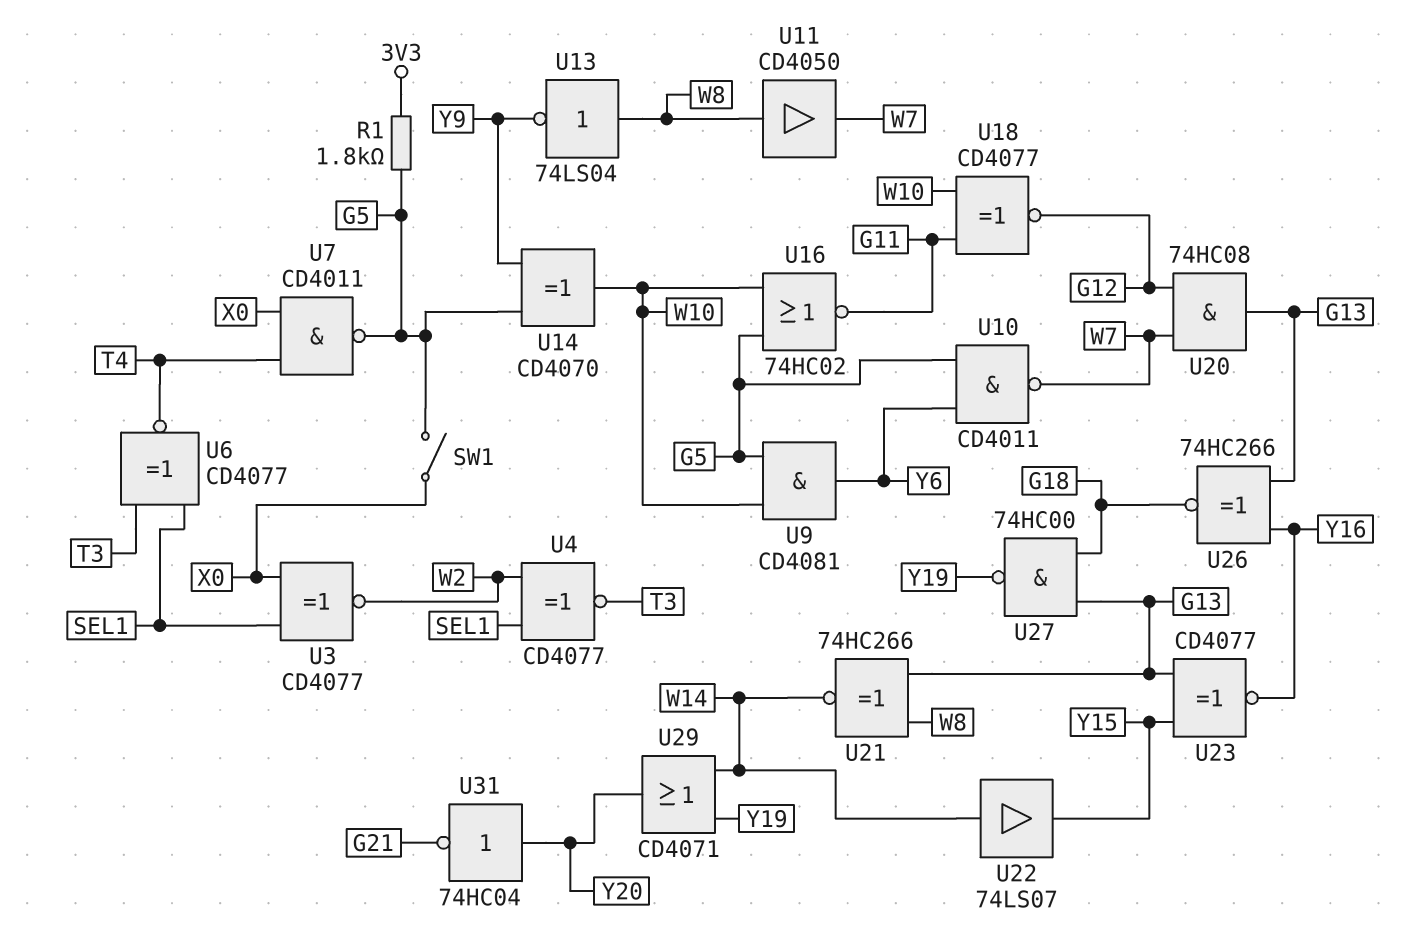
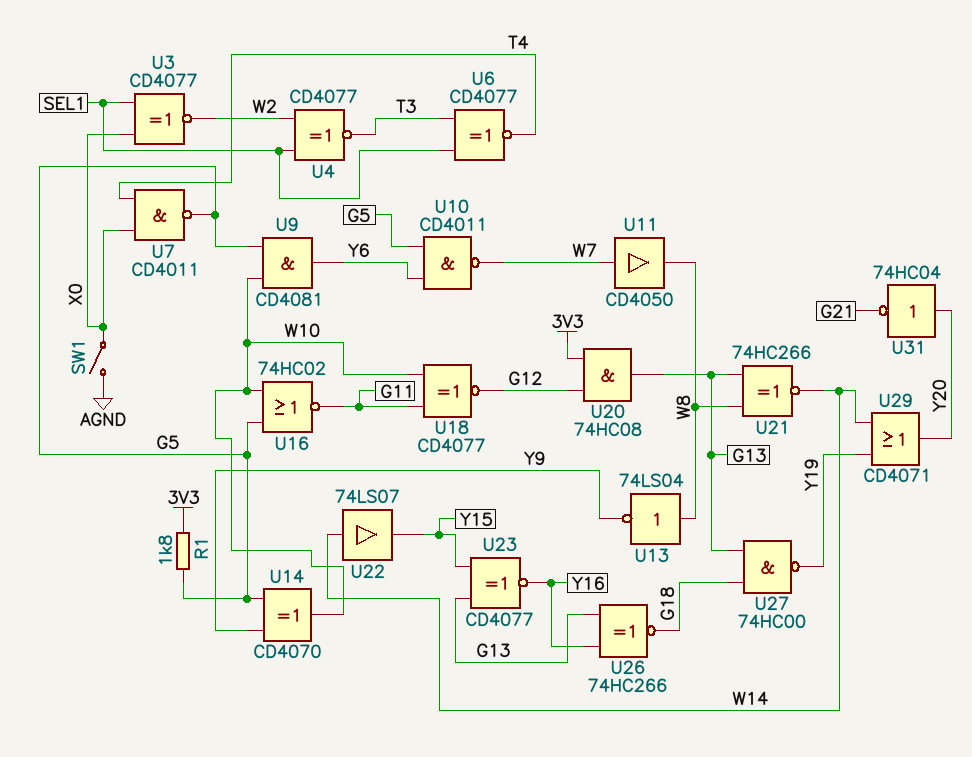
SW1: switch (G5, X0) -> switch (AGND, X0)
U11: buffer CD4050 (in W8, out W7) -> buffer CD4050 (in W7, out W8)
U20: AND 74HC08 (in G12, in W7, out G13) -> AND 74HC08 (in 3V3, in G12, out G13)

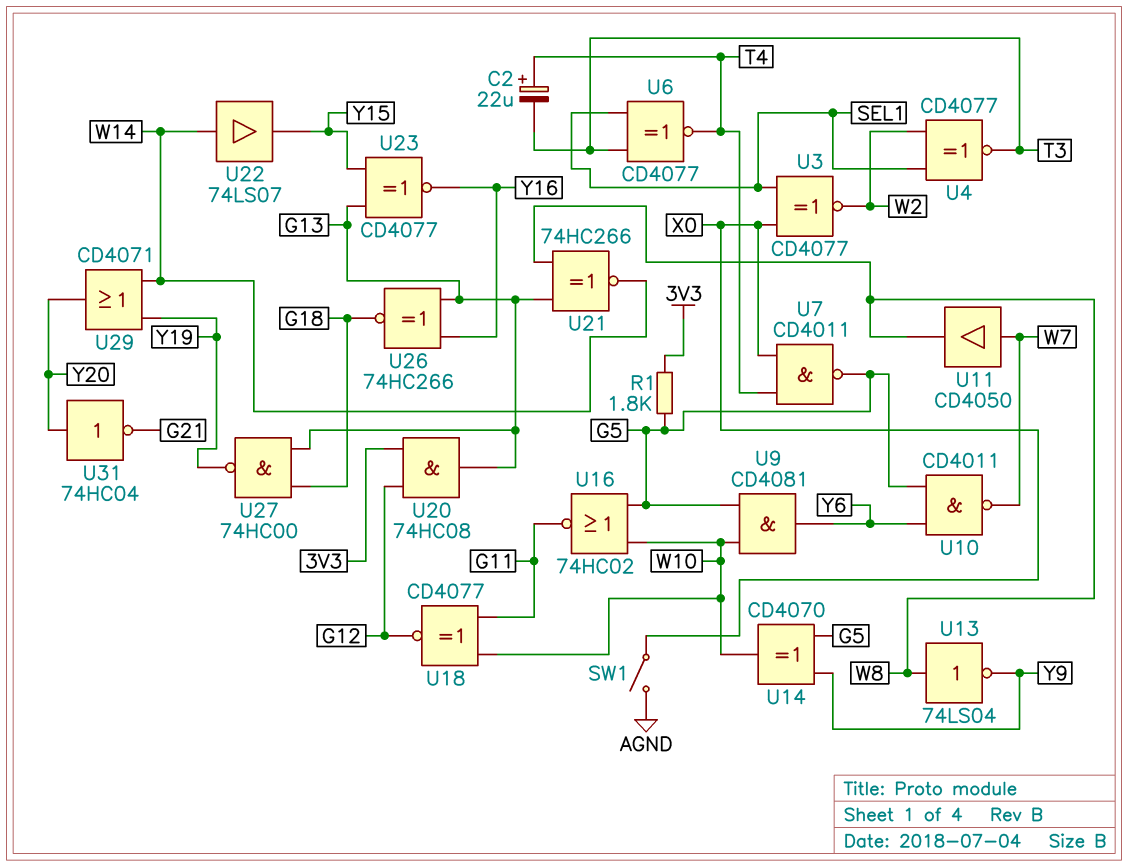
C2: none -> 22uF (plus T4, minus T3)

